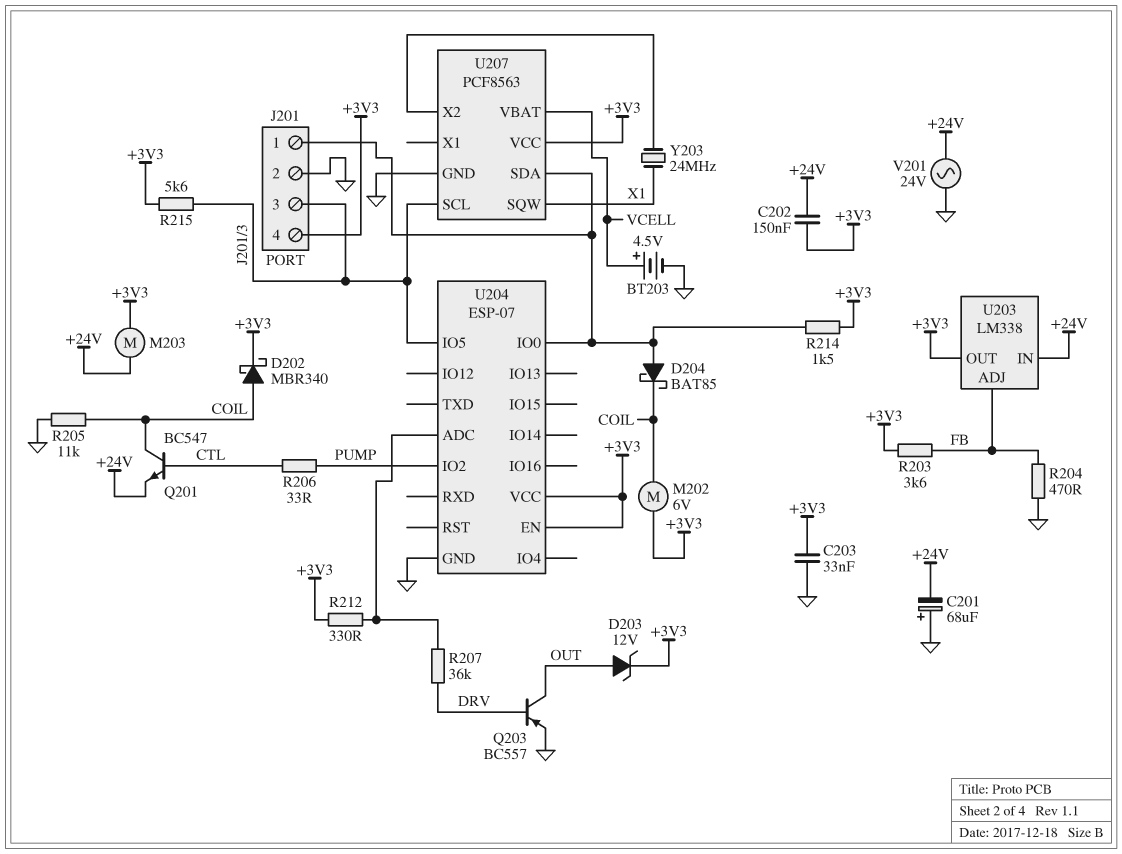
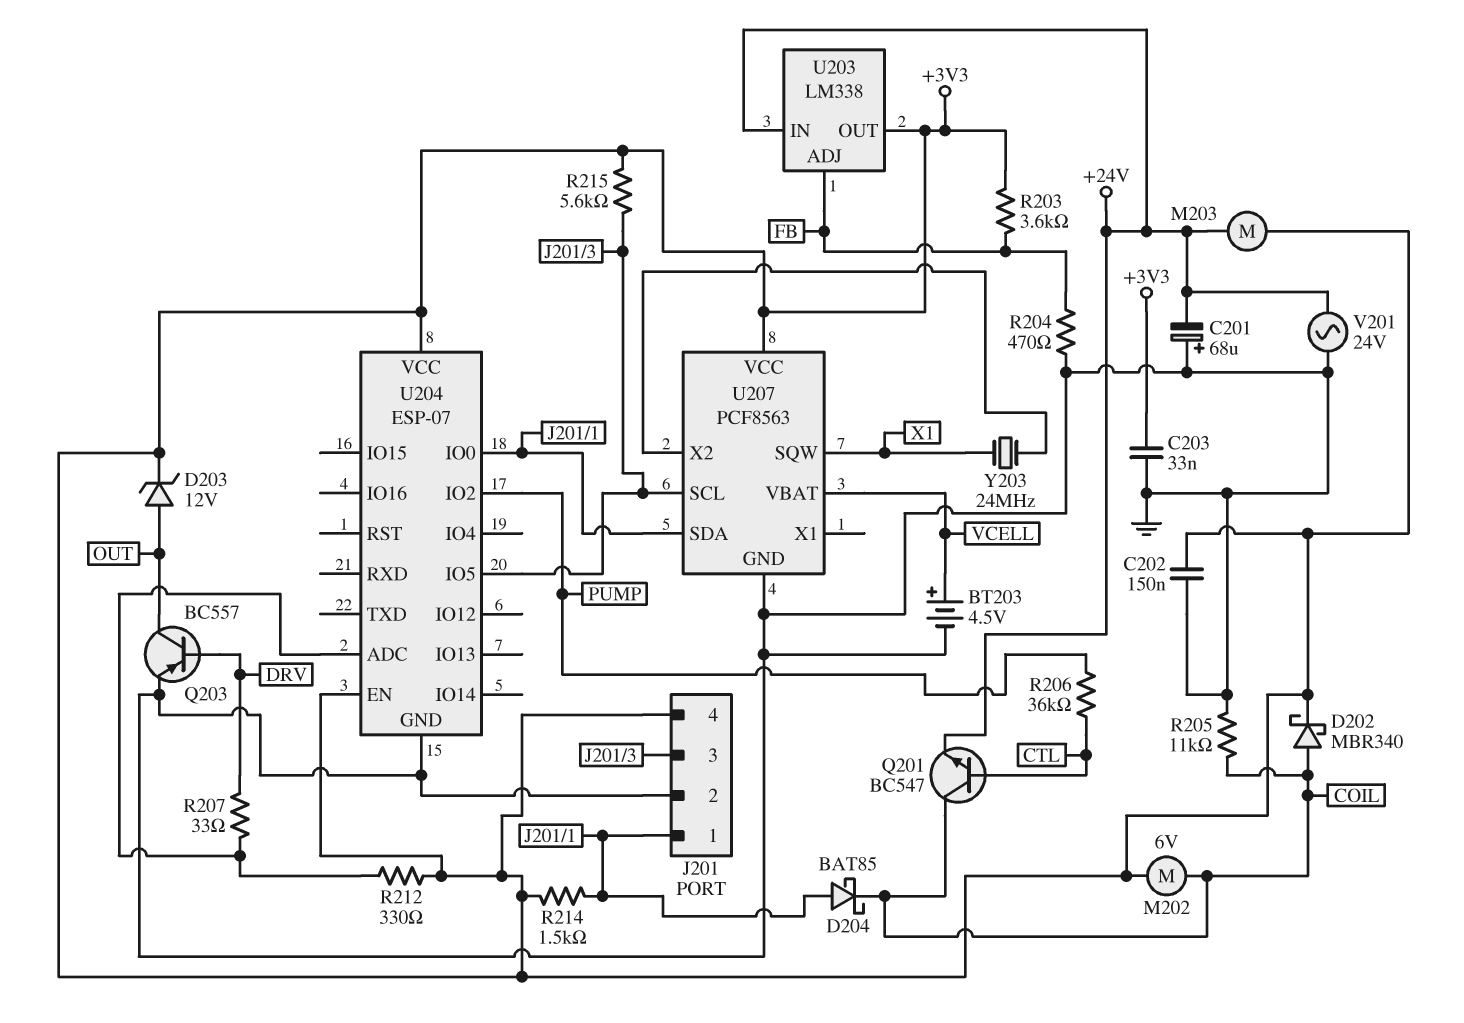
C202: 150nF (+3V3, +24V) -> 150nF (+3V3, GND)
R206: 33 (CTL, PUMP) -> 36k (CTL, PUMP)
R207: 36k (DRV, U204/ADC) -> 33 (DRV, U204/ADC)

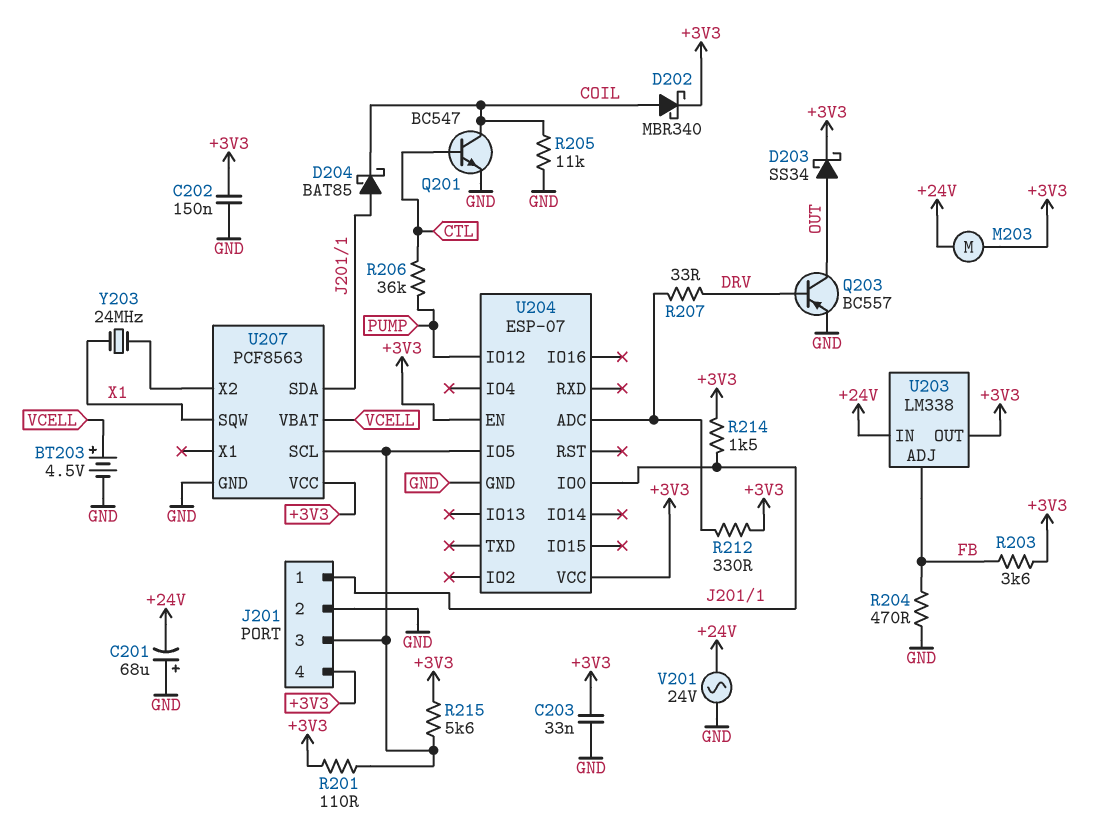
D203: zener 12V (A OUT, K +3V3) -> schottky SS34 (A OUT, K +3V3)
M202: motor 6V (+3V3, COIL) -> none
Q201: NPN BC547 (B CTL, C COIL, E +24V) -> NPN BC547 (B CTL, C COIL, E GND)
R201: none -> 110 (+3V3, J201/3)
U204 pin IO2: PUMP -> none
U204 pin IO12: none -> PUMP

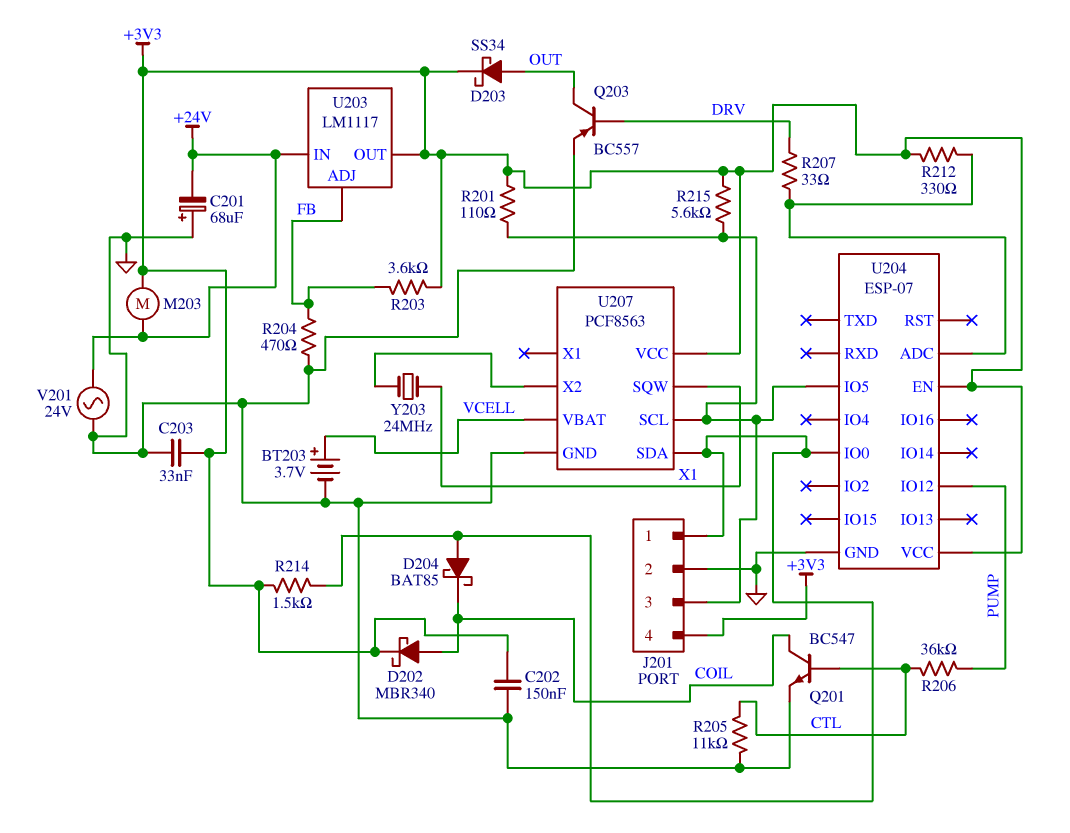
BT203: 4.5V (plus VCELL, minus GND) -> 3.7V (plus VCELL, minus GND)
R205: 11k (COIL, GND) -> 11k (CTL, GND)
U203: LM338 -> LM1117

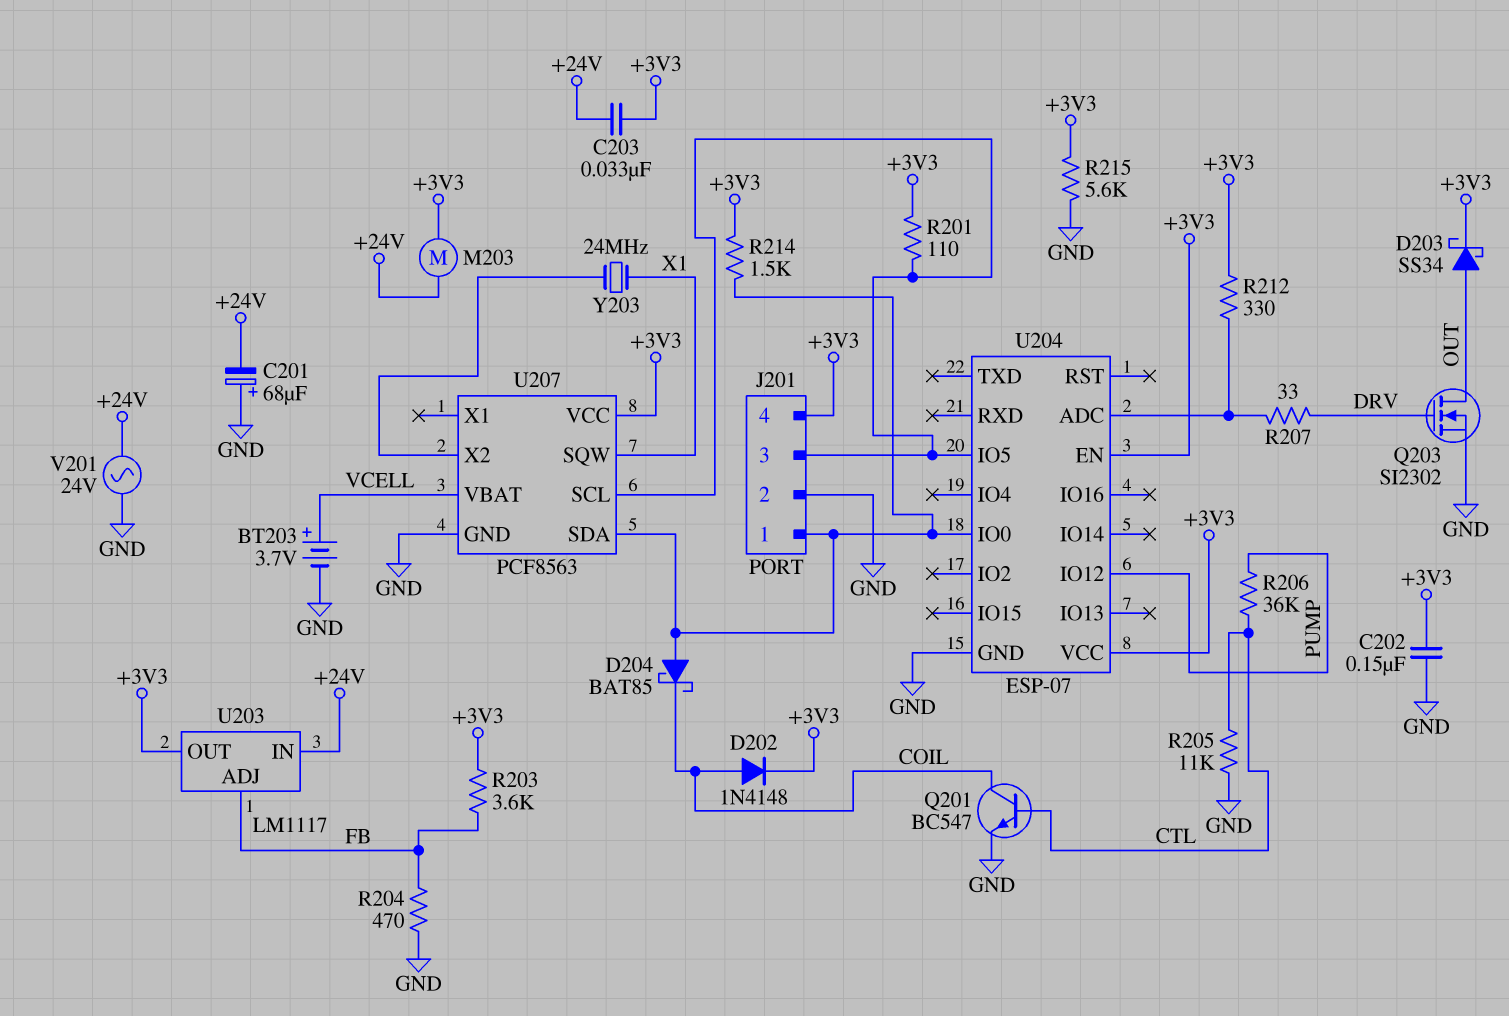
C203: 33nF (+3V3, GND) -> 33nF (+3V3, +24V)
D202: schottky MBR340 (A COIL, K +3V3) -> diode 1N4148 (A COIL, K +3V3)
Q203: PNP BC557 (B DRV, C OUT, E GND) -> NMOS SI2302 (G DRV, D OUT, S GND)
R215: 5.6k (+3V3, J201/3) -> 5.6k (+3V3, GND)

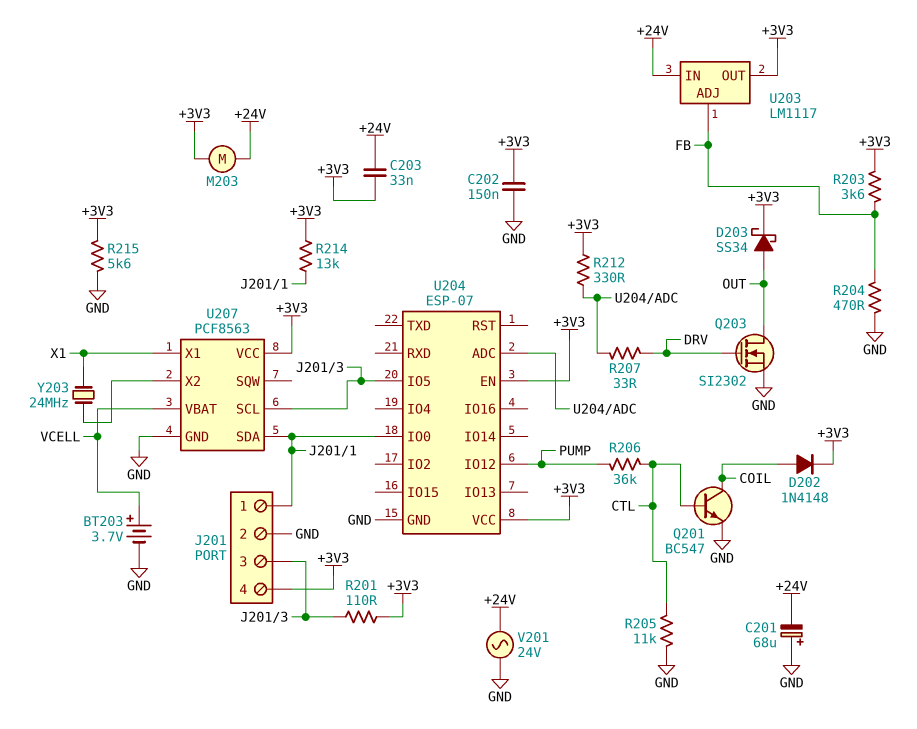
D204: schottky BAT85 (A J201/1, K COIL) -> none
R214: 1.5k (+3V3, J201/1) -> 13k (+3V3, J201/1)
U207 pin SQW: X1 -> none
U207 pin X1: none -> X1

